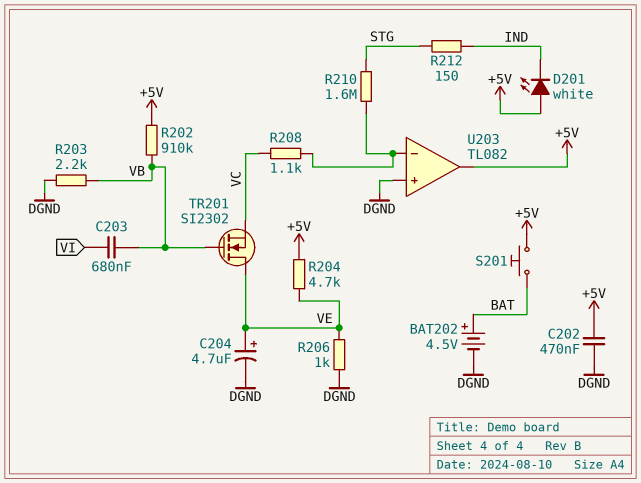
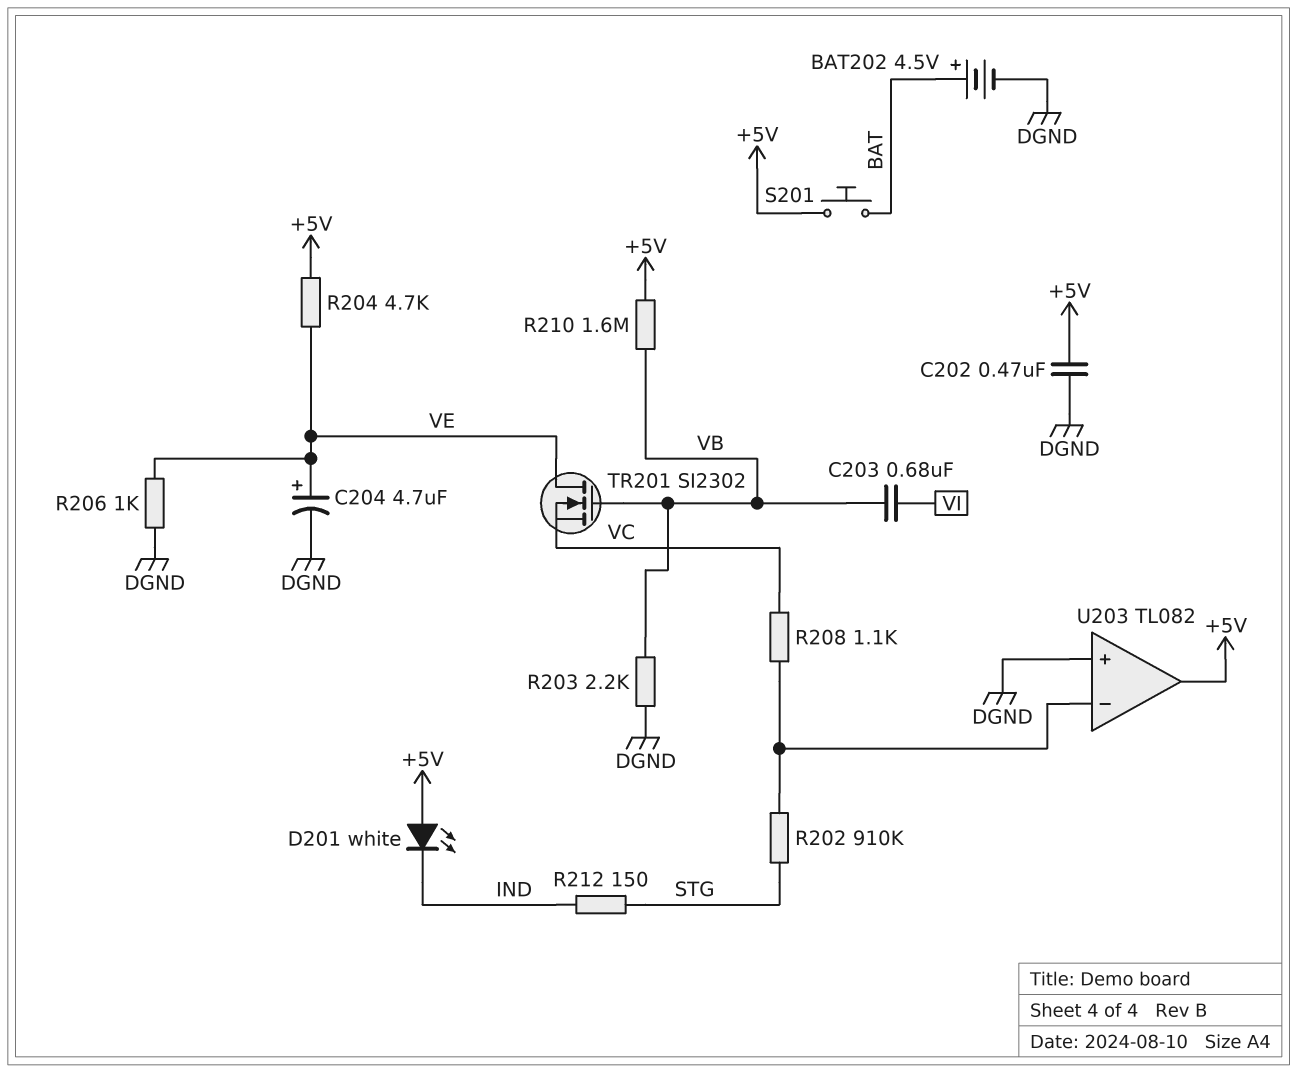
R202: 910k (+5V, VB) -> 910k (STG, U203/in-)
R210: 1.6M (STG, U203/in-) -> 1.6M (+5V, VB)

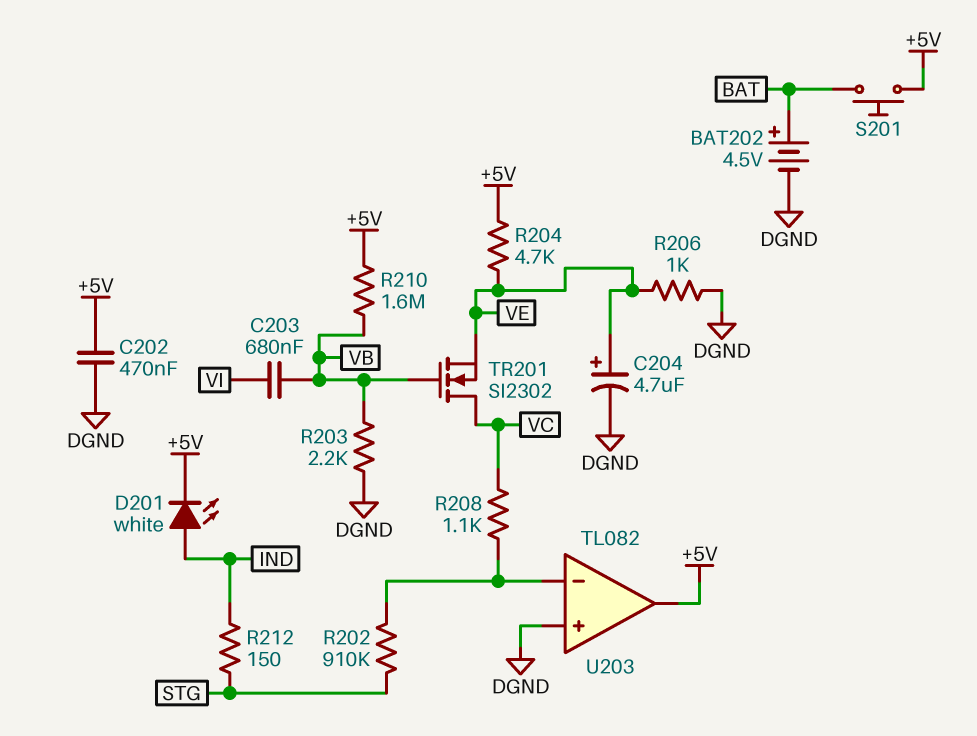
D201: LED white (A +5V, K IND) -> LED white (A IND, K +5V)
TR201: NMOS SI2302 (G VB, D VE, S VC) -> NMOS SI2302 (G VB, D VC, S VE)

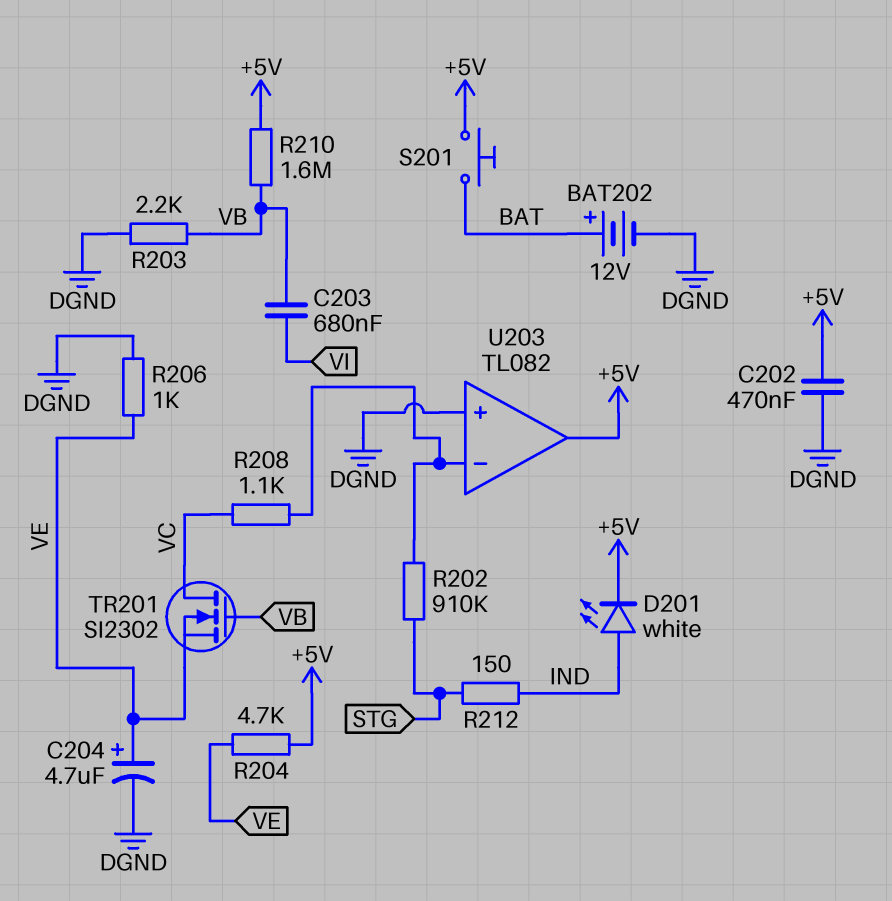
BAT202: 4.5V (plus BAT, minus DGND) -> 12V (plus BAT, minus DGND)

